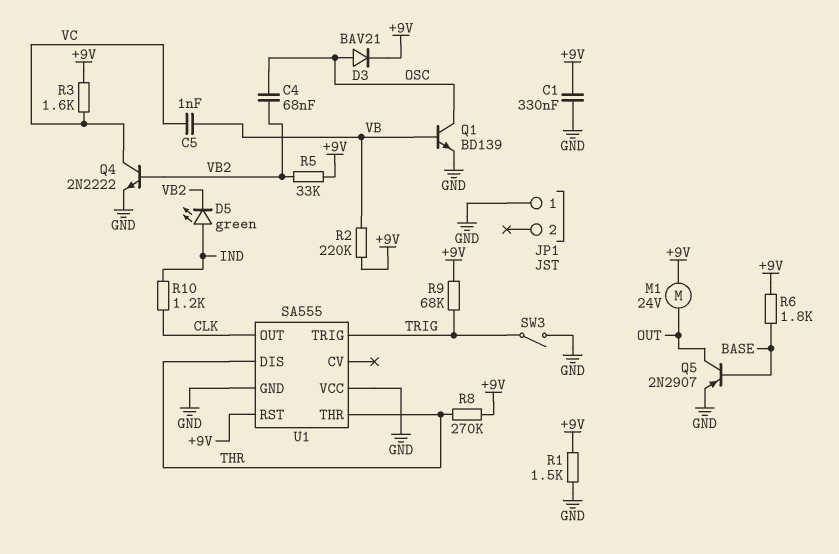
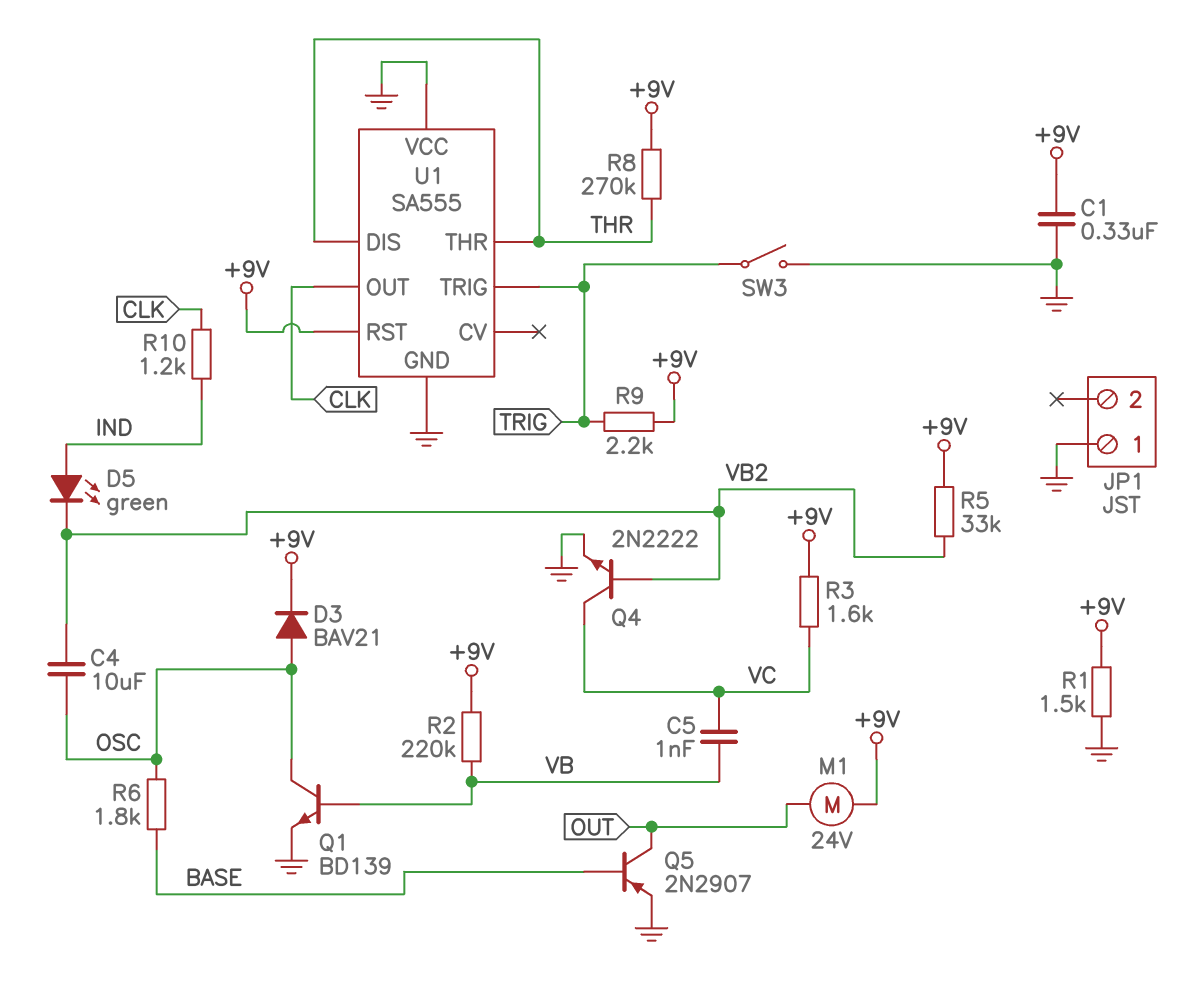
C4: 68nF (OSC, VB2) -> 10uF (OSC, VB2)
R6: 1.8k (+9V, BASE) -> 1.8k (BASE, OSC)
R9: 68k (+9V, TRIG) -> 2.2k (+9V, TRIG)

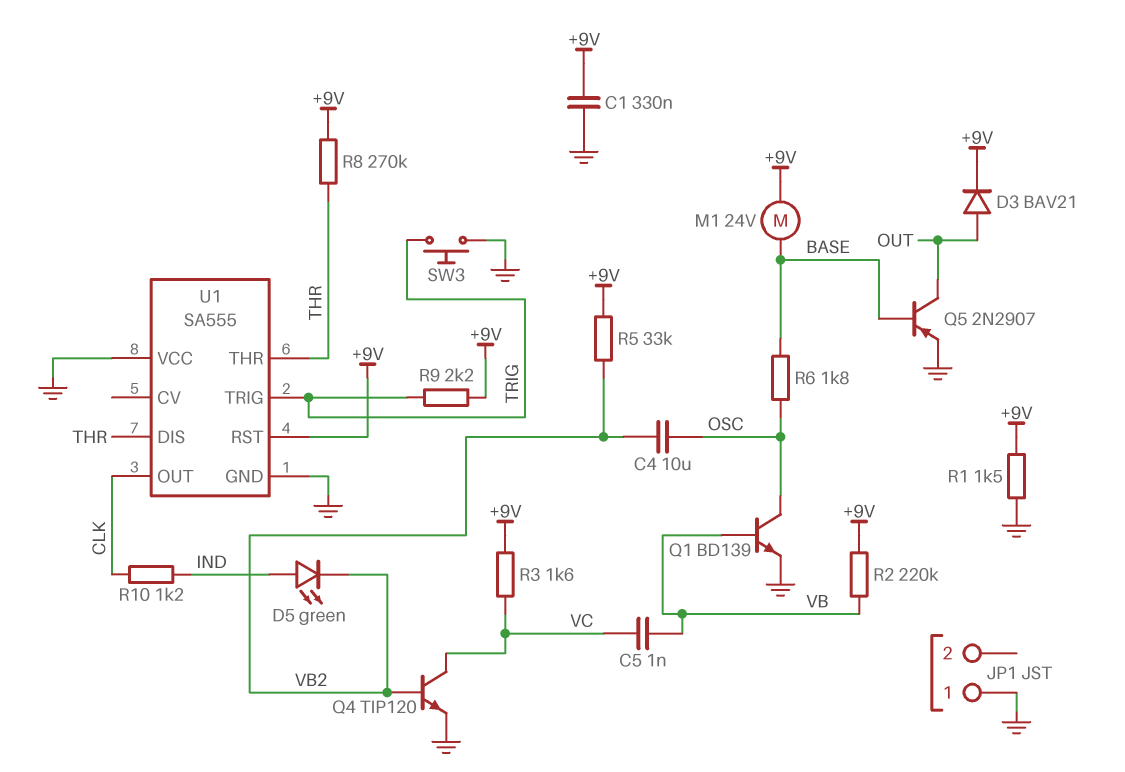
D3: diode BAV21 (A OSC, K +9V) -> diode BAV21 (A OUT, K +9V)
M1: motor 24V (+9V, OUT) -> motor 24V (+9V, BASE)
Q4: NPN 2N2222 (B VB2, C VC, E GND) -> NPN TIP120 (B VB2, C VC, E GND)
SW3: switch (GND, TRIG) -> button (GND, TRIG)

